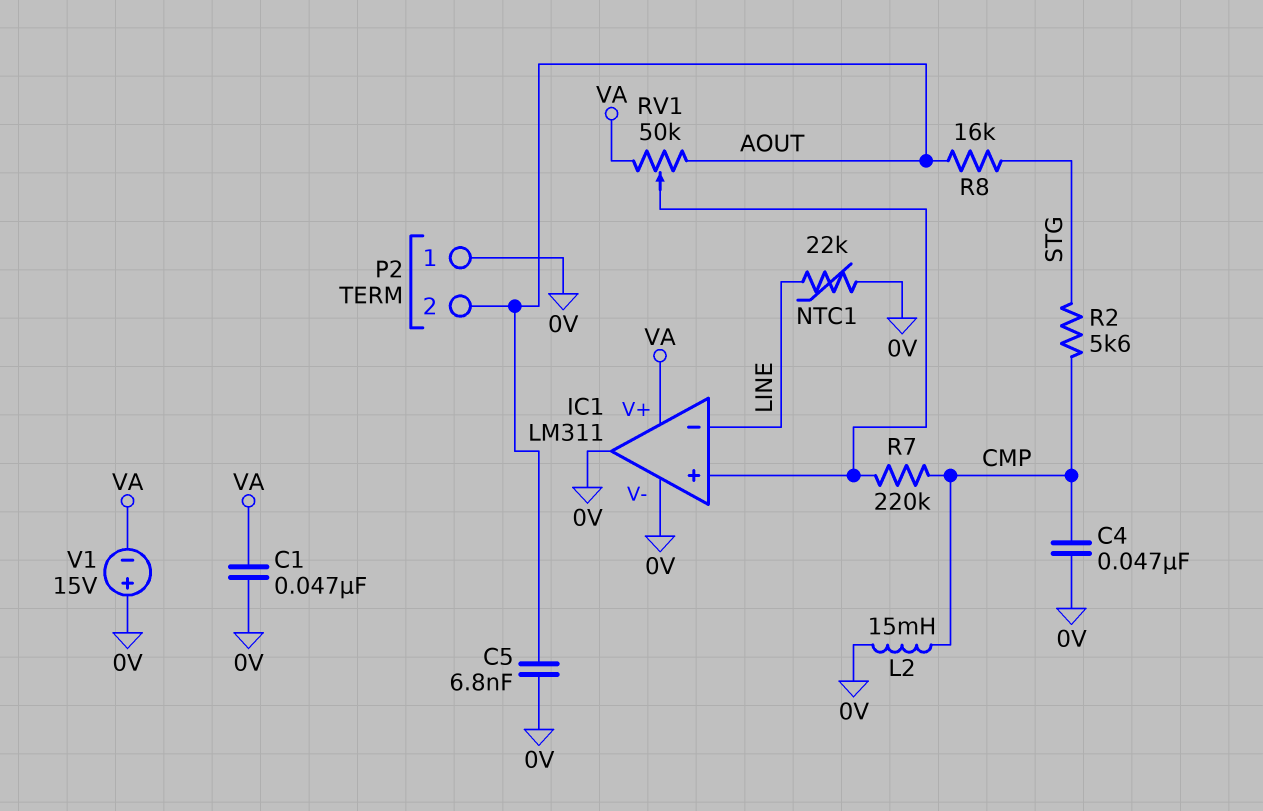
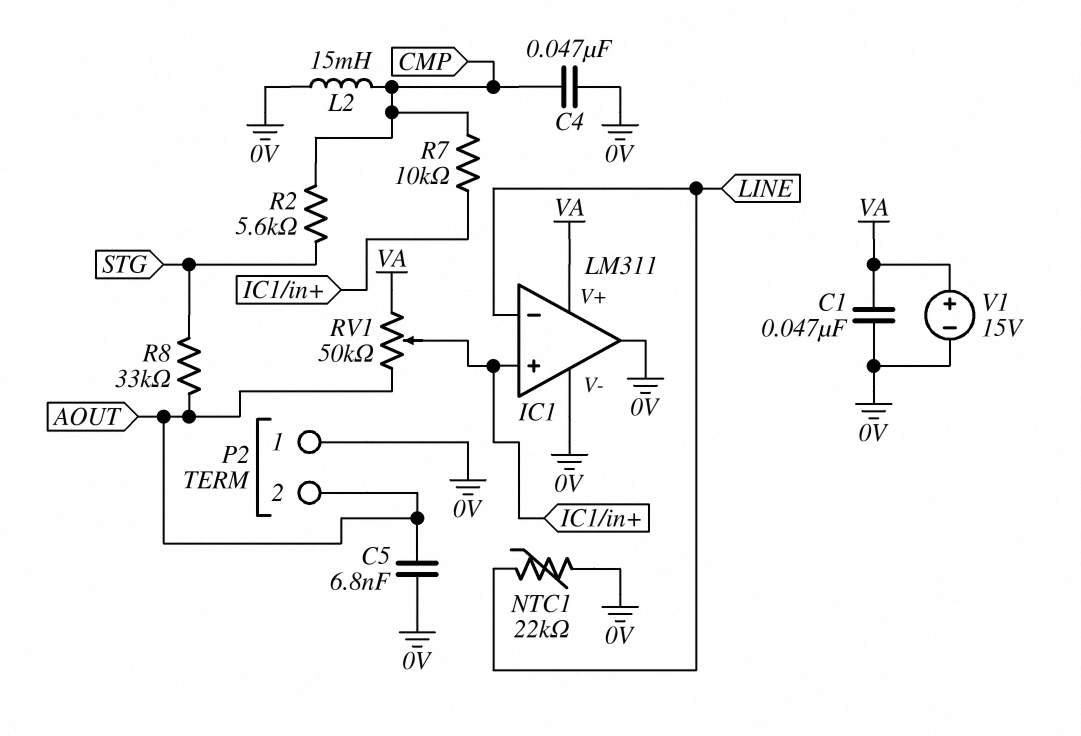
R7: 220k (CMP, IC1/in+) -> 10k (CMP, IC1/in+)
R8: 16k (AOUT, STG) -> 33k (AOUT, STG)
V1: 15V (plus 0V, minus VA) -> 15V (plus VA, minus 0V)

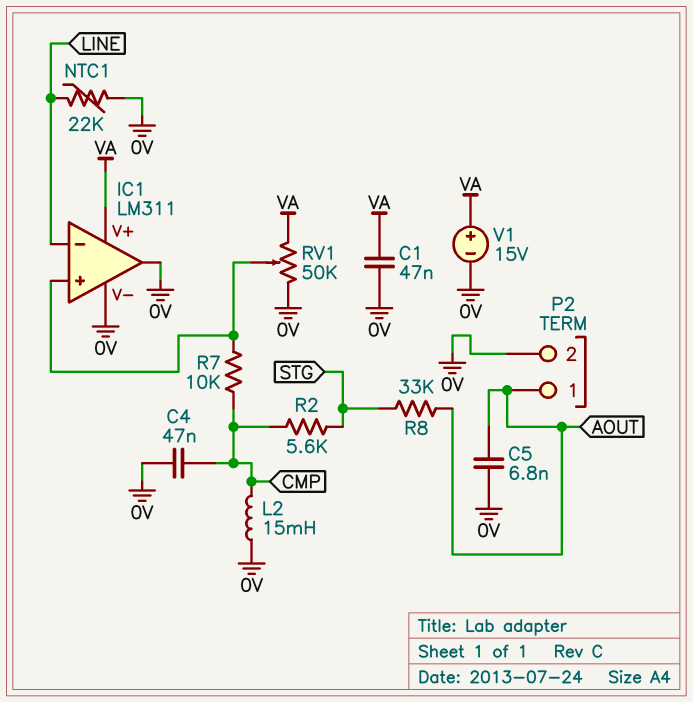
P2 pin 1: 0V -> AOUT
P2 pin 2: AOUT -> 0V
RV1: 50k (AOUT, VA, wiper IC1/in+) -> 50k (0V, VA, wiper IC1/in+)

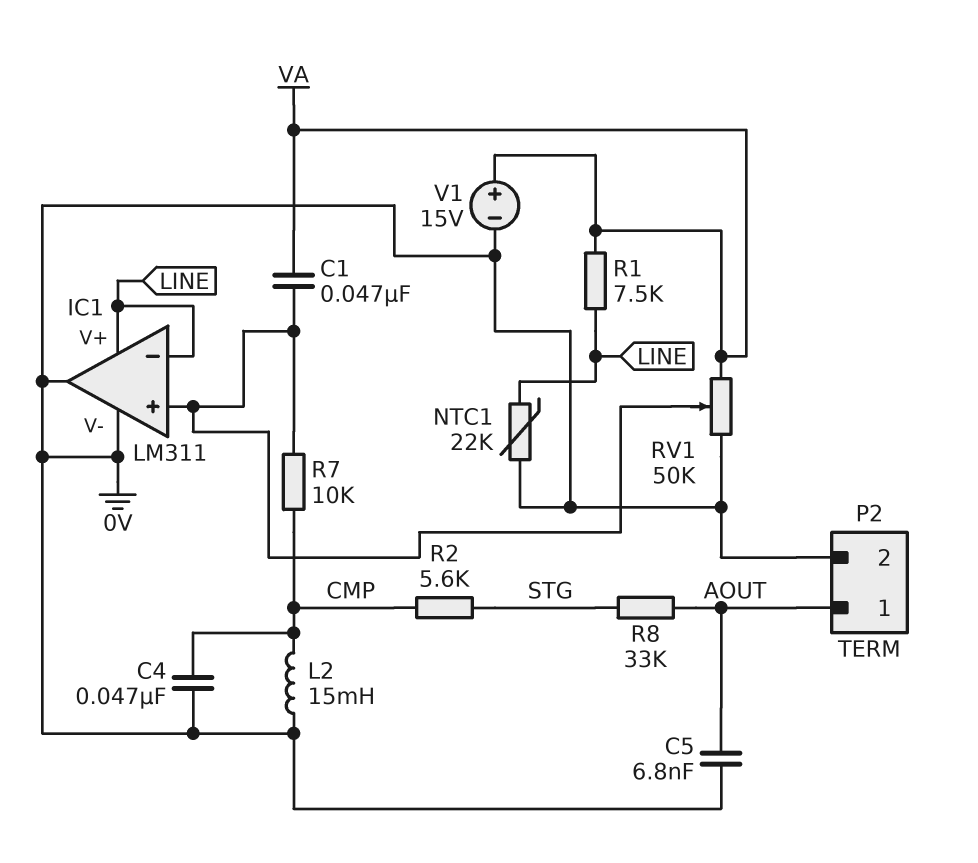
C1: 47nF (0V, VA) -> 47nF (IC1/in+, VA)
IC1 pin V+: VA -> LINE
R1: none -> 7.5k (LINE, VA)

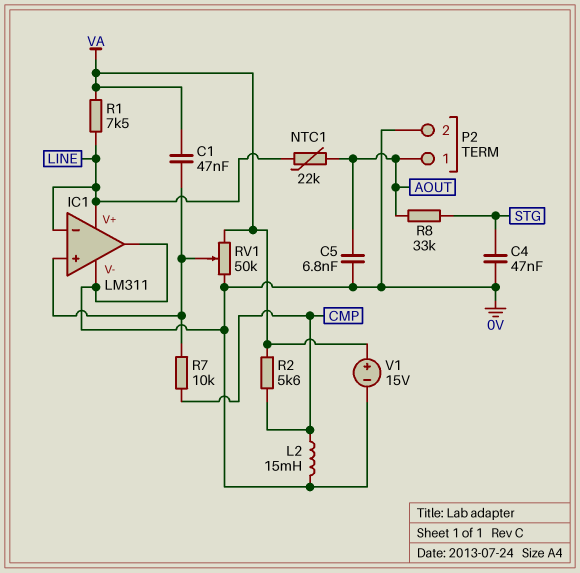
C4: 47nF (0V, CMP) -> 47nF (0V, STG)
NTC1: 22k (0V, LINE) -> 22k (AOUT, LINE)
R2: 5.6k (CMP, STG) -> 5.6k (CMP, VA)

